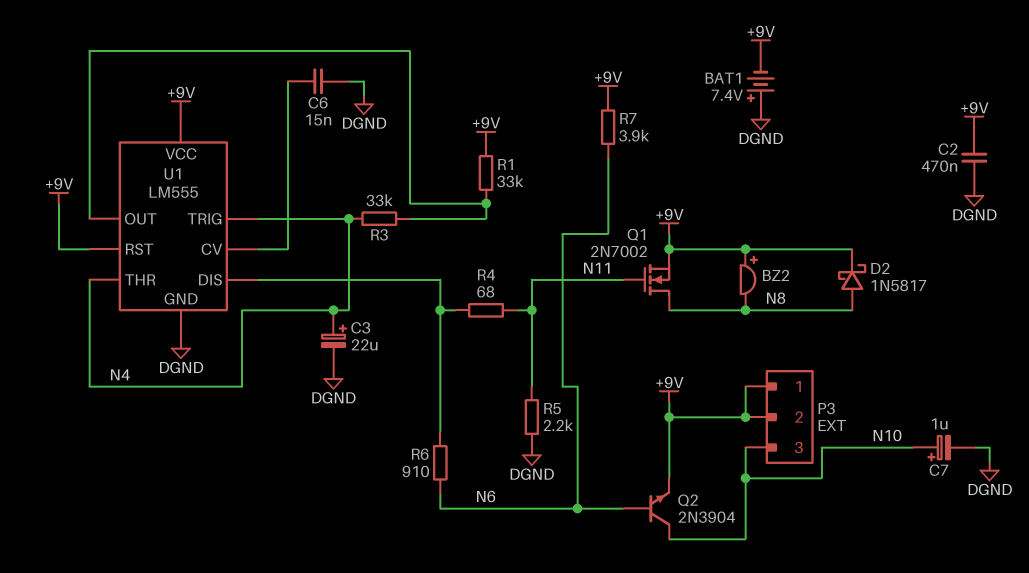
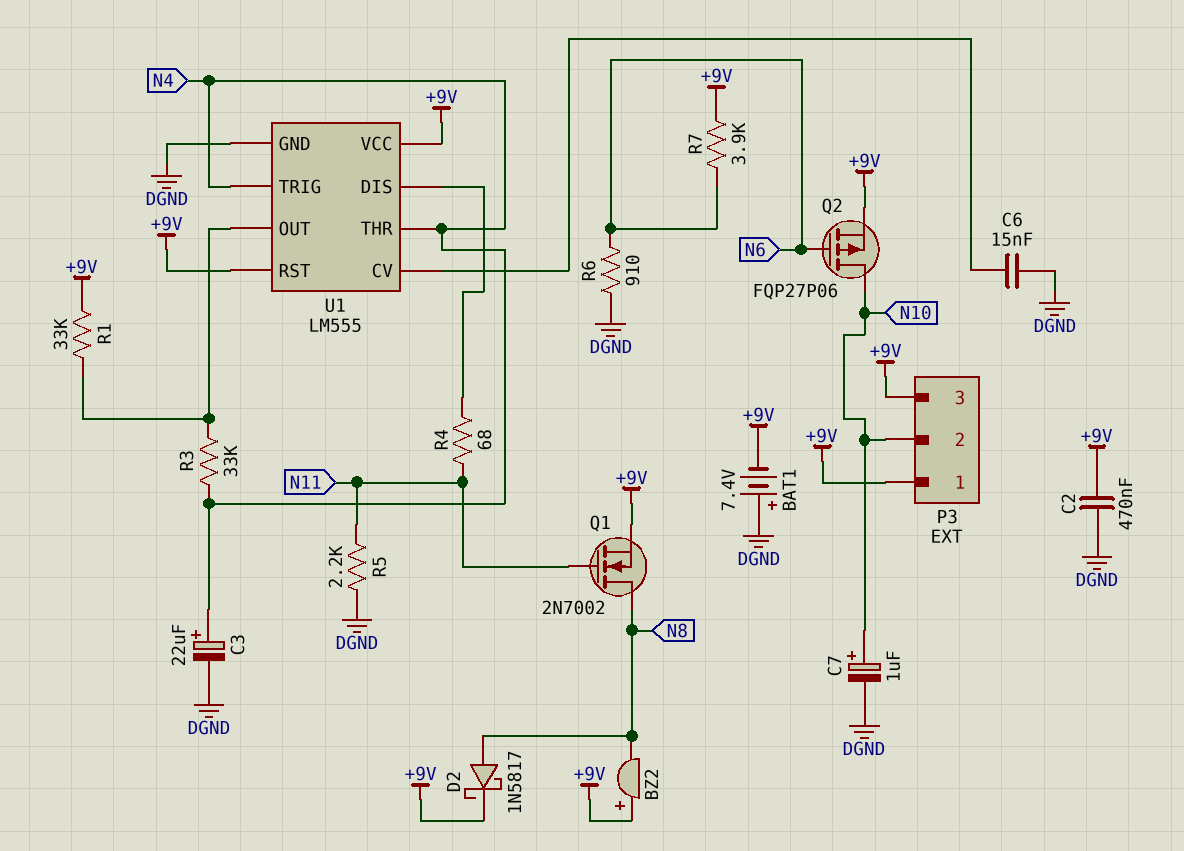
P3 pin 2: +9V -> N10
P3 pin 3: N10 -> +9V
Q2: NPN 2N3904 (B N6, C N10, E +9V) -> PMOS FQP27P06 (G N6, D N10, S +9V)
R6: 910 (N6, U1/DIS) -> 910 (DGND, N6)

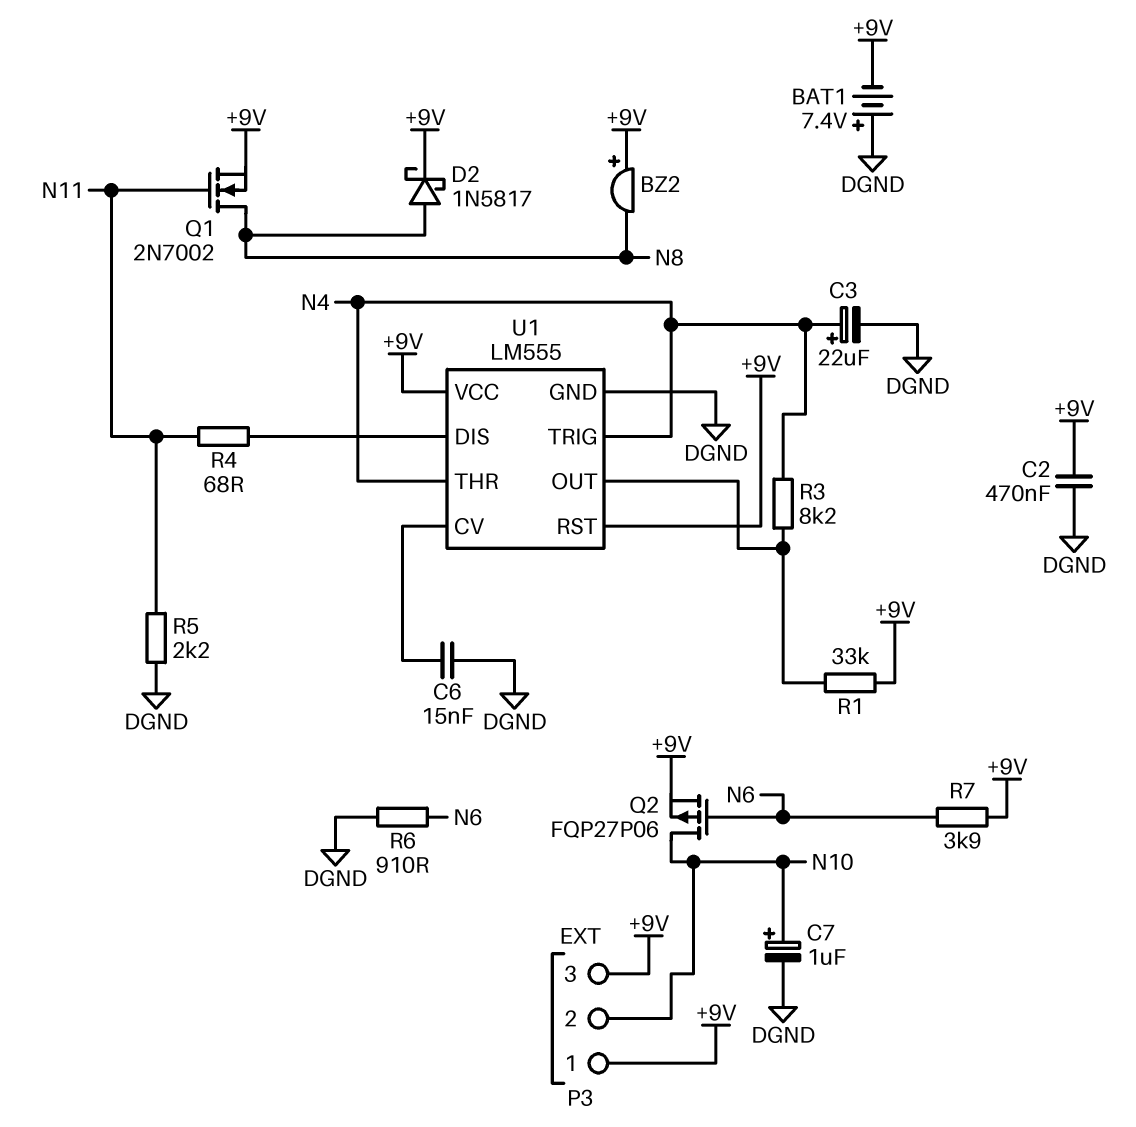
R3: 33k (N4, U1/OUT) -> 8.2k (N4, U1/OUT)

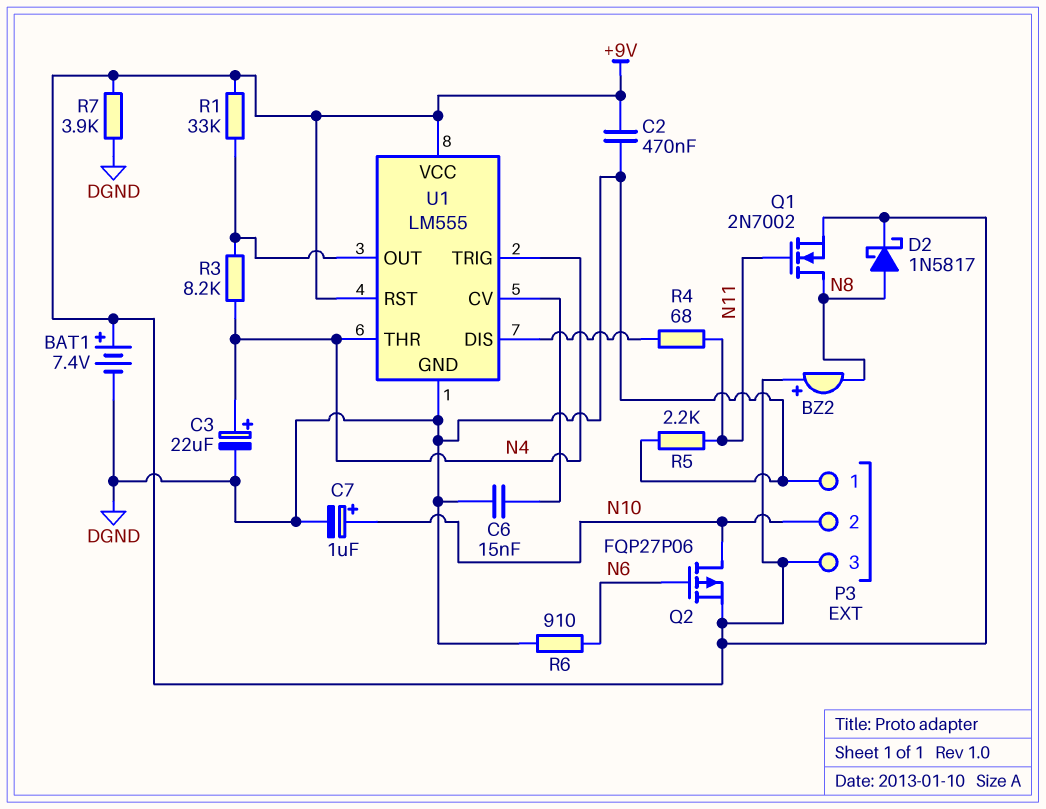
BAT1: 7.4V (plus DGND, minus +9V) -> 7.4V (plus +9V, minus DGND)
P3 pin 1: +9V -> DGND
R7: 3.9k (+9V, N6) -> 3.9k (+9V, DGND)

